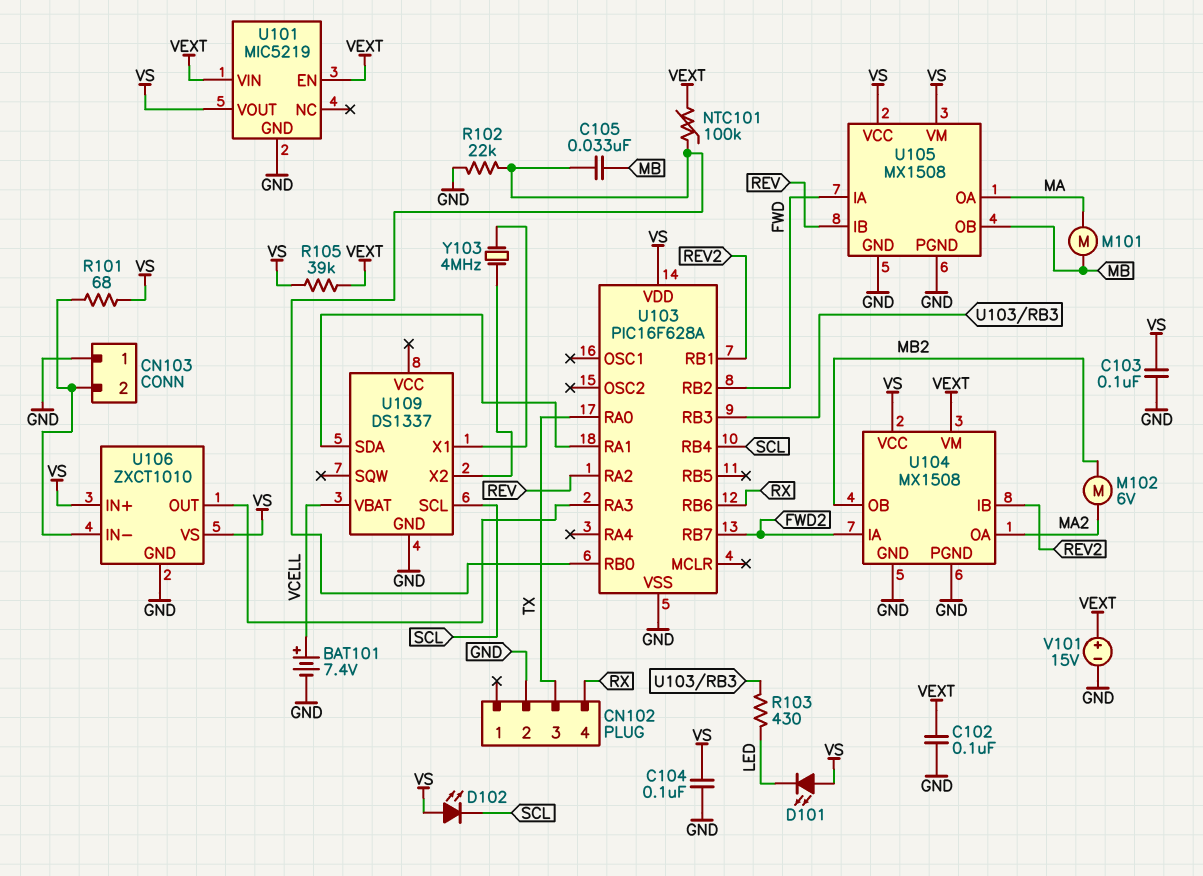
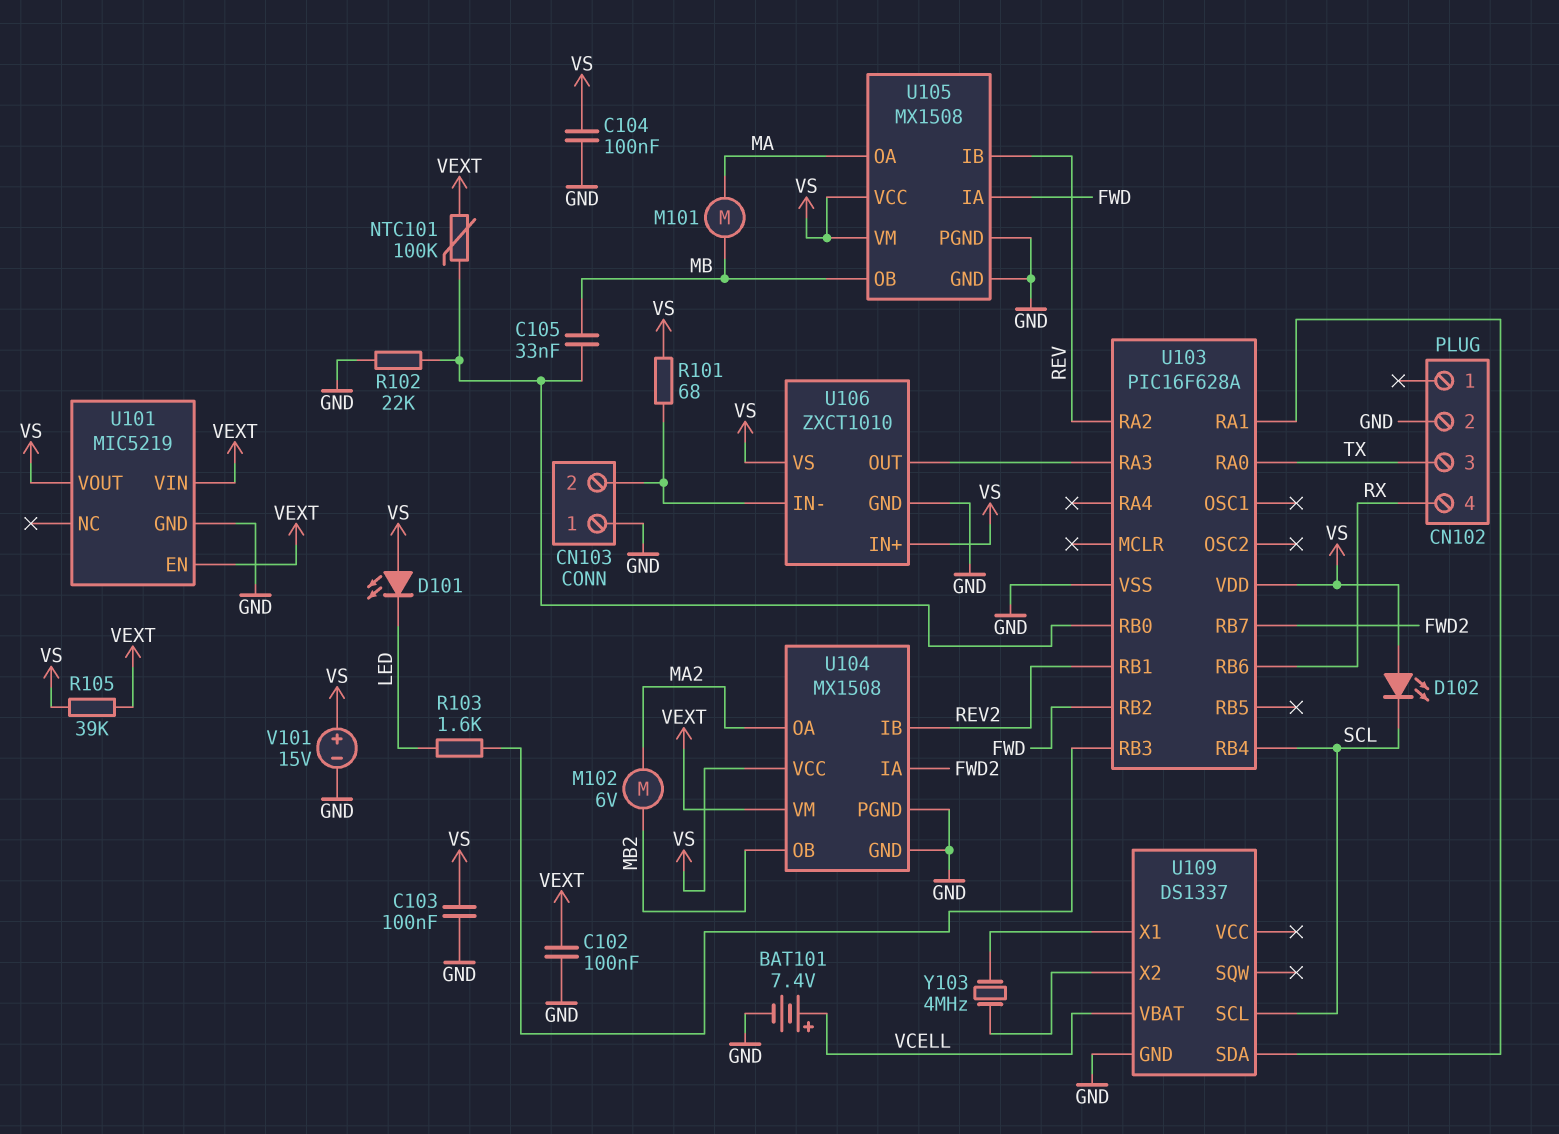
R103: 430 (LED, U103/RB3) -> 1.6k (LED, U103/RB3)
V101: 15V (plus VEXT, minus GND) -> 15V (plus VS, minus GND)

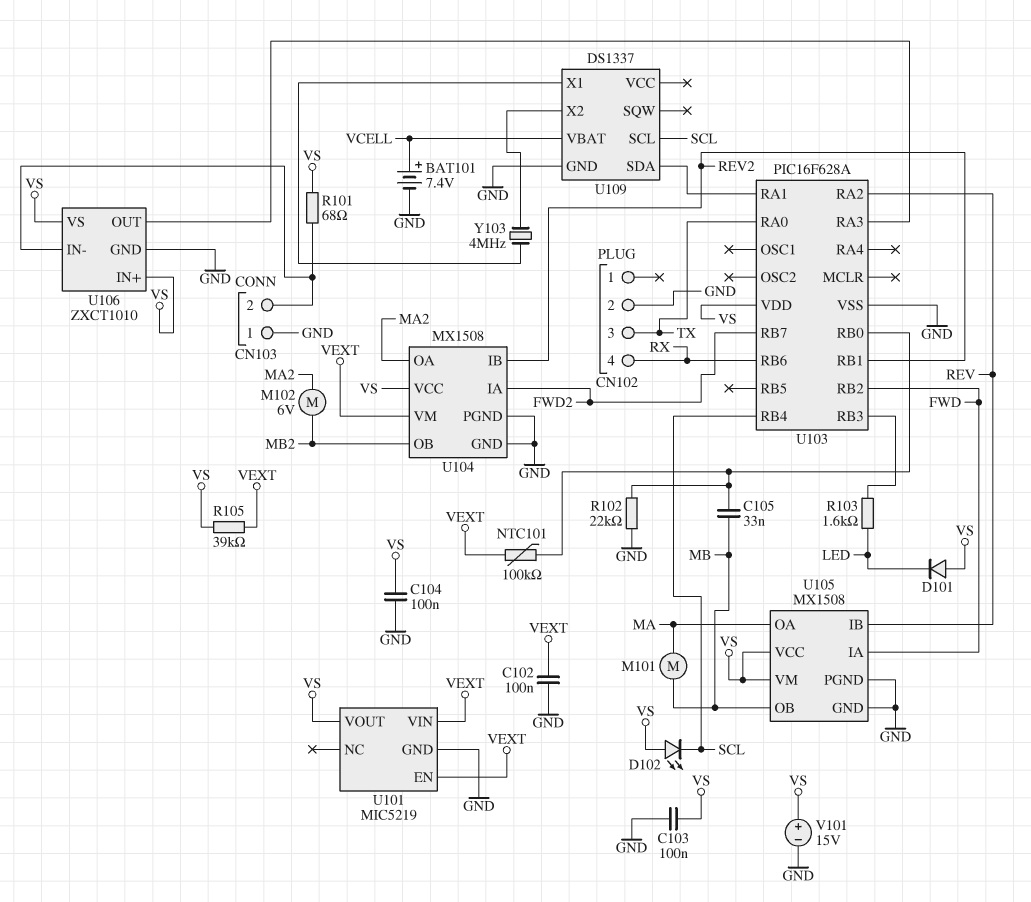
D101: LED (A VS, K LED) -> diode (A VS, K LED)

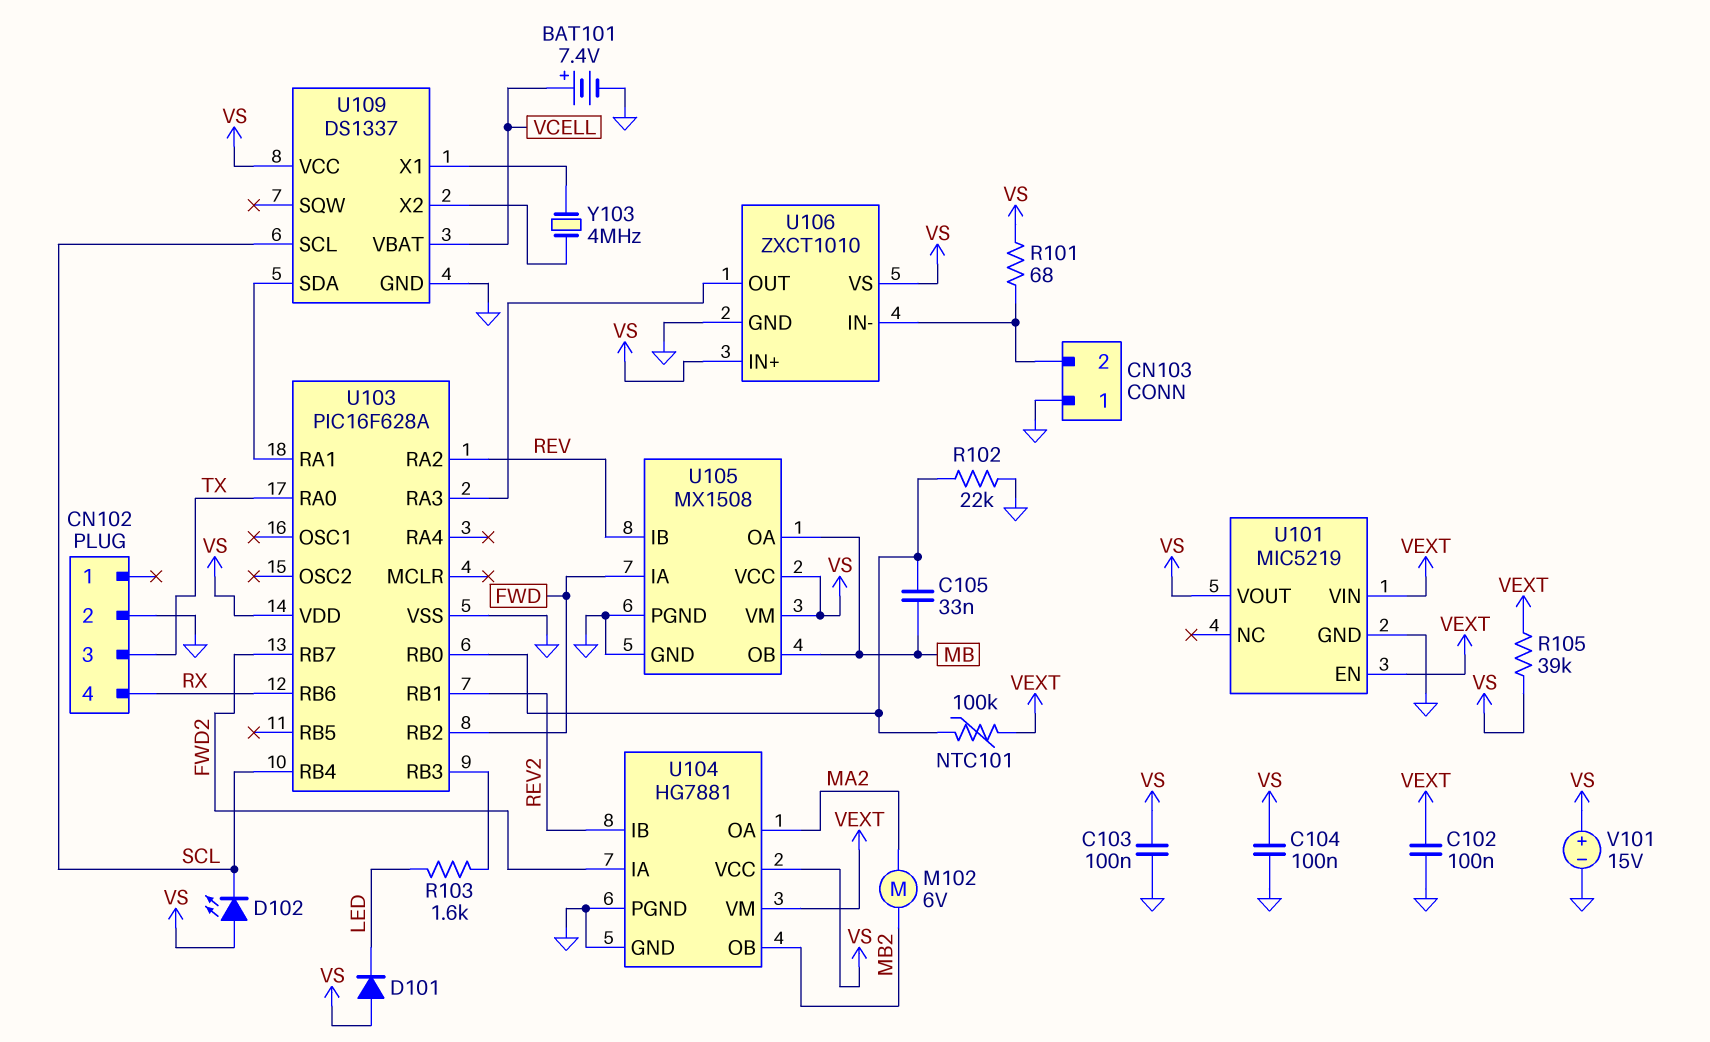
M101: motor (MA, MB) -> none
U104: MX1508 -> HG7881
U105 pin OA: MA -> MB
U109 pin VCC: none -> VS

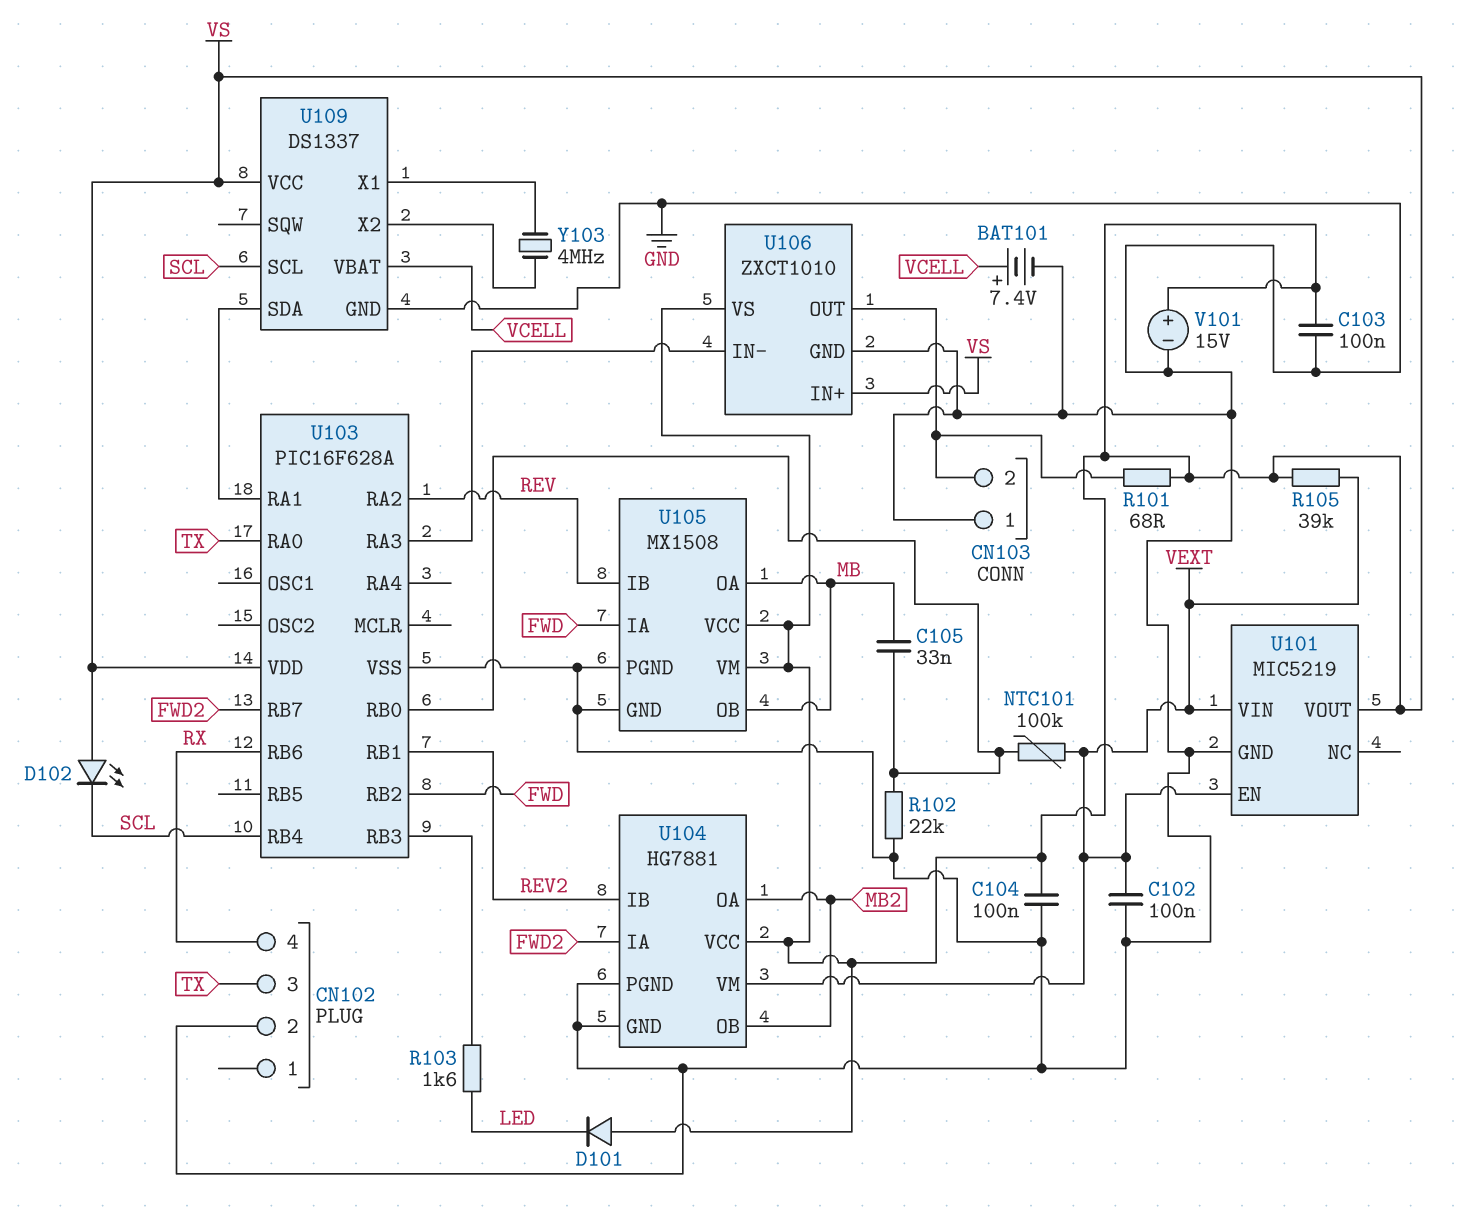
M102: motor 6V (MA2, MB2) -> none
U104 pin OA: MA2 -> MB2
U106 pin IN-: CN103/2 -> U103/RA3
U106 pin OUT: U103/RA3 -> CN103/2

